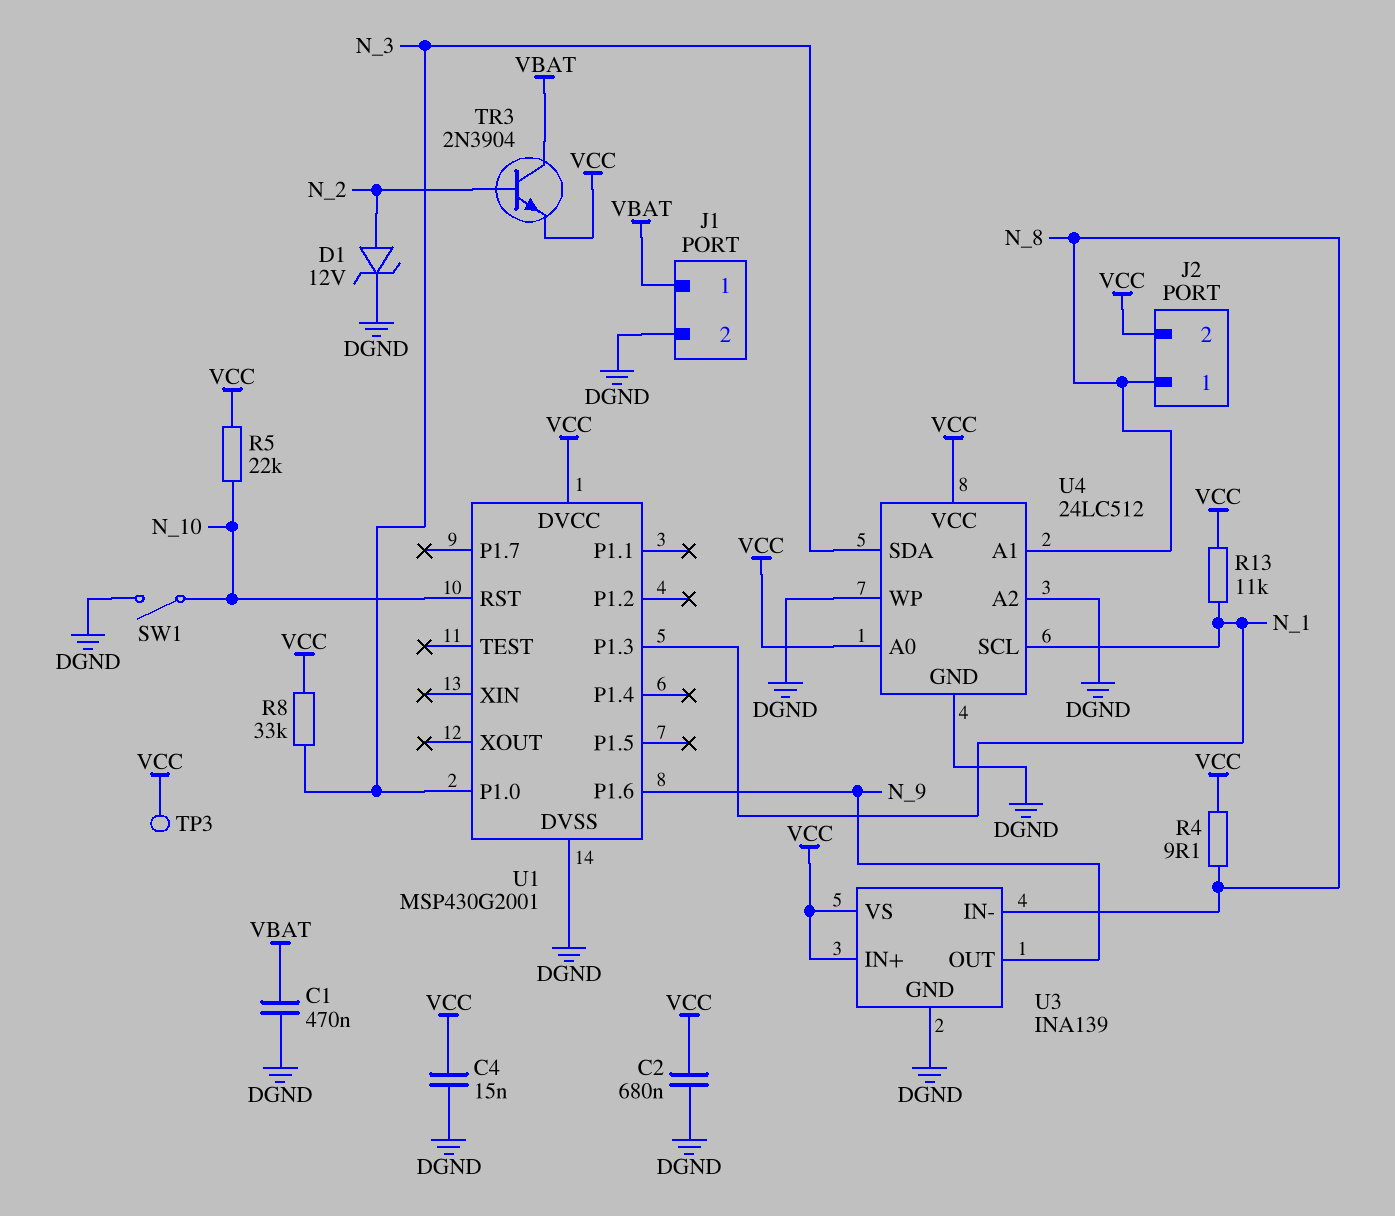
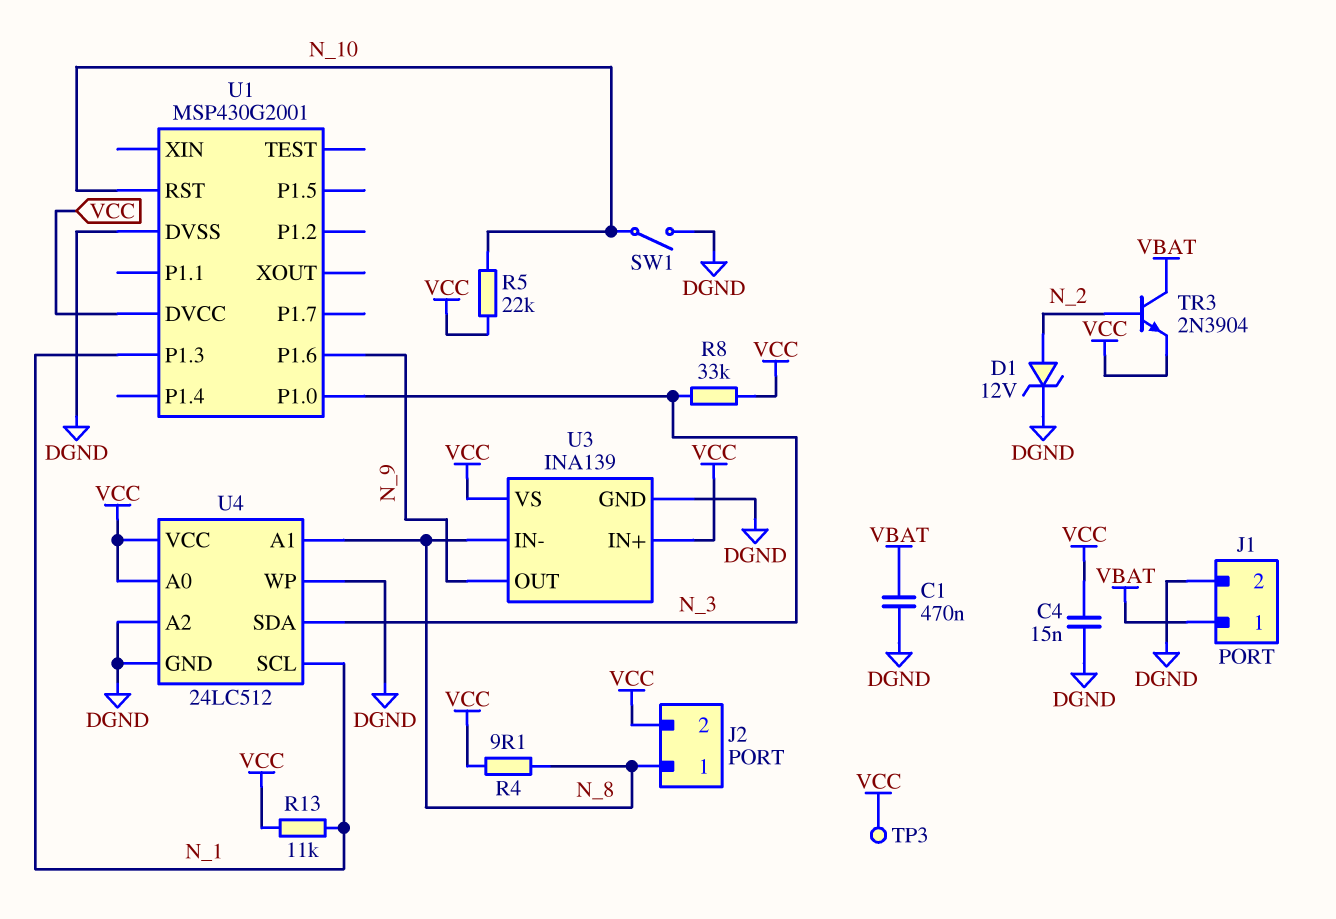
C2: 680nF (DGND, VCC) -> none

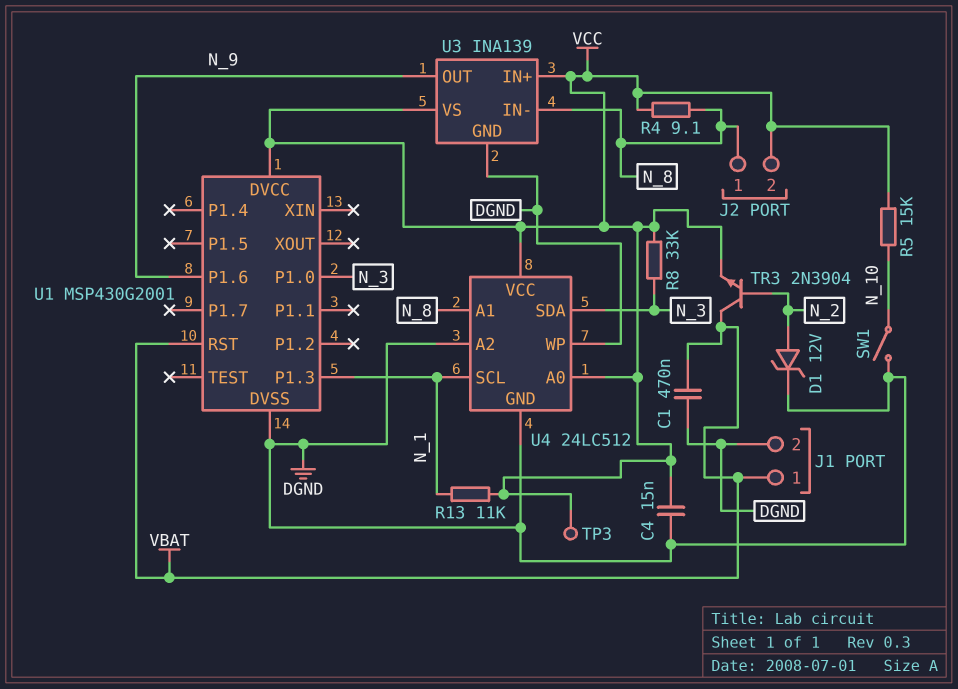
R5: 22k (N_10, VCC) -> 15k (N_10, VCC)
U1 pin RST: N_10 -> VBAT

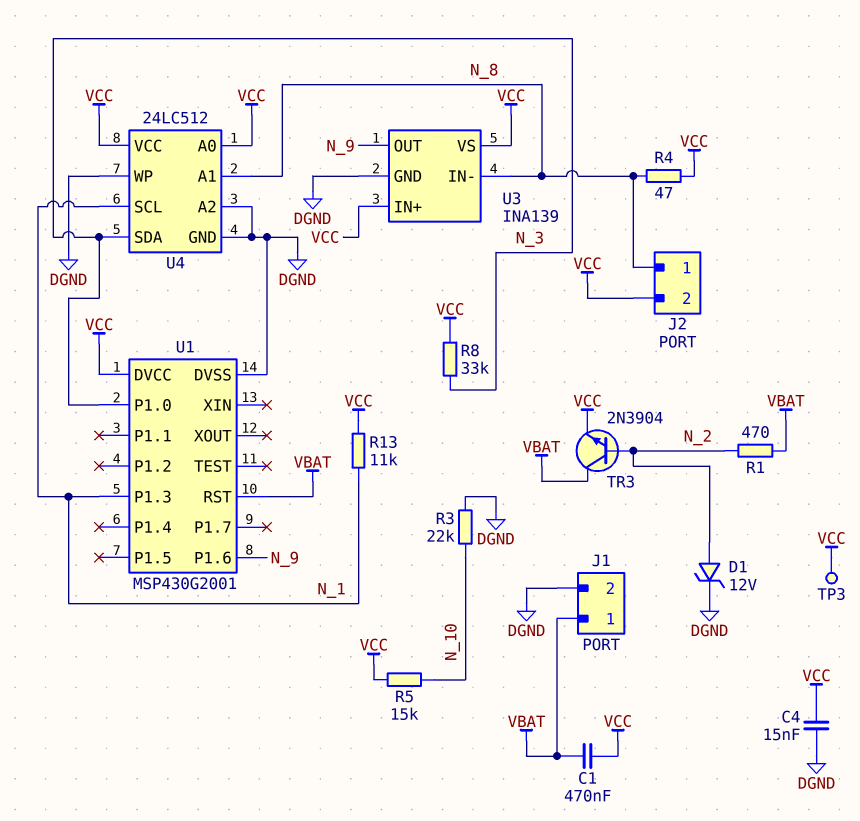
C1: 470nF (DGND, VBAT) -> 470nF (VBAT, VCC)
R1: none -> 470 (N_2, VBAT)
R3: none -> 22k (DGND, N_10)
R4: 9.1 (N_8, VCC) -> 47 (N_8, VCC)
SW1: switch (DGND, N_10) -> none

